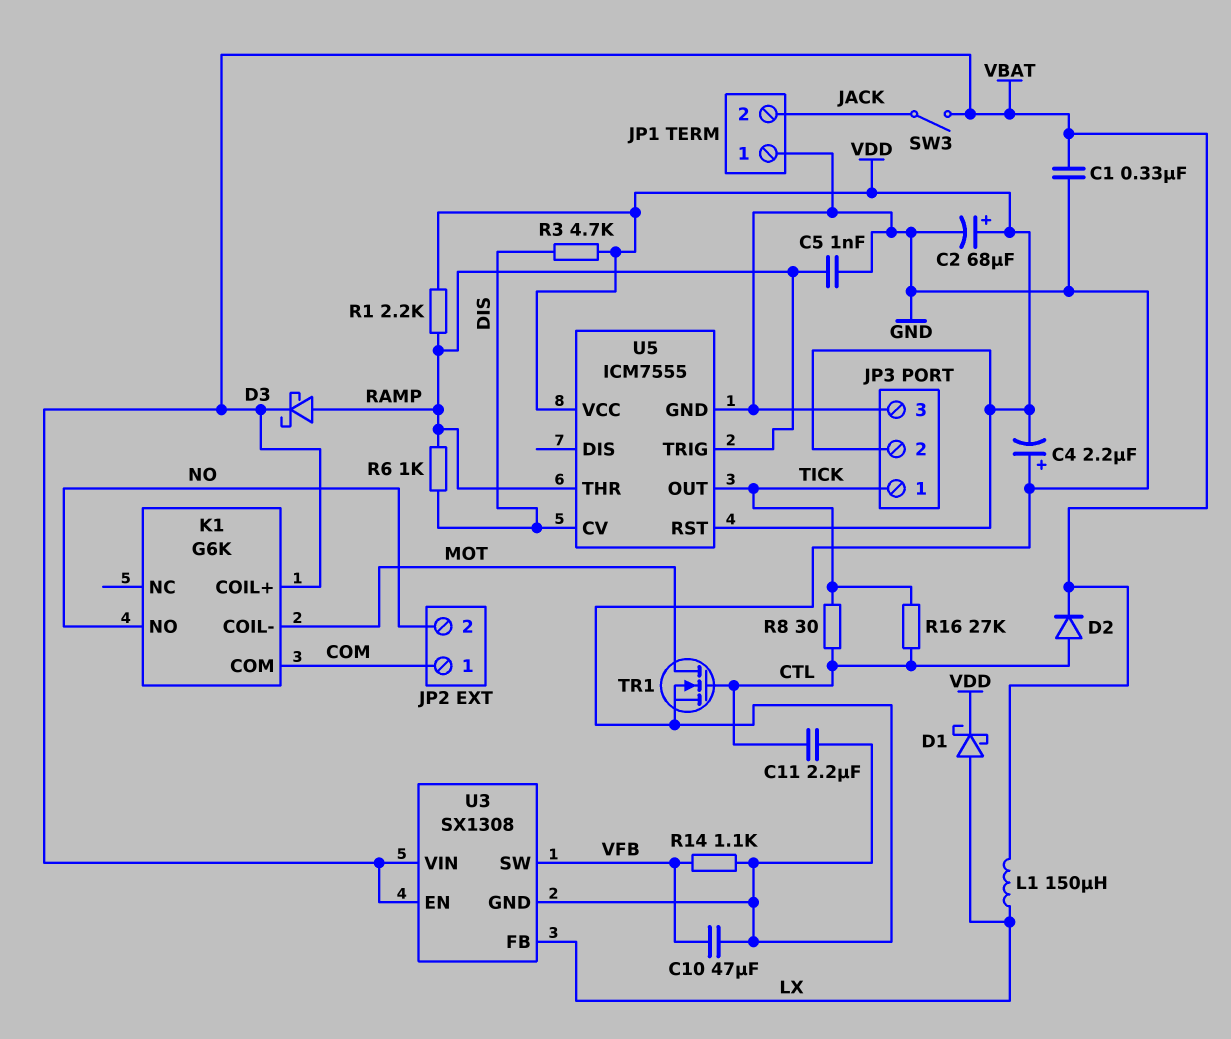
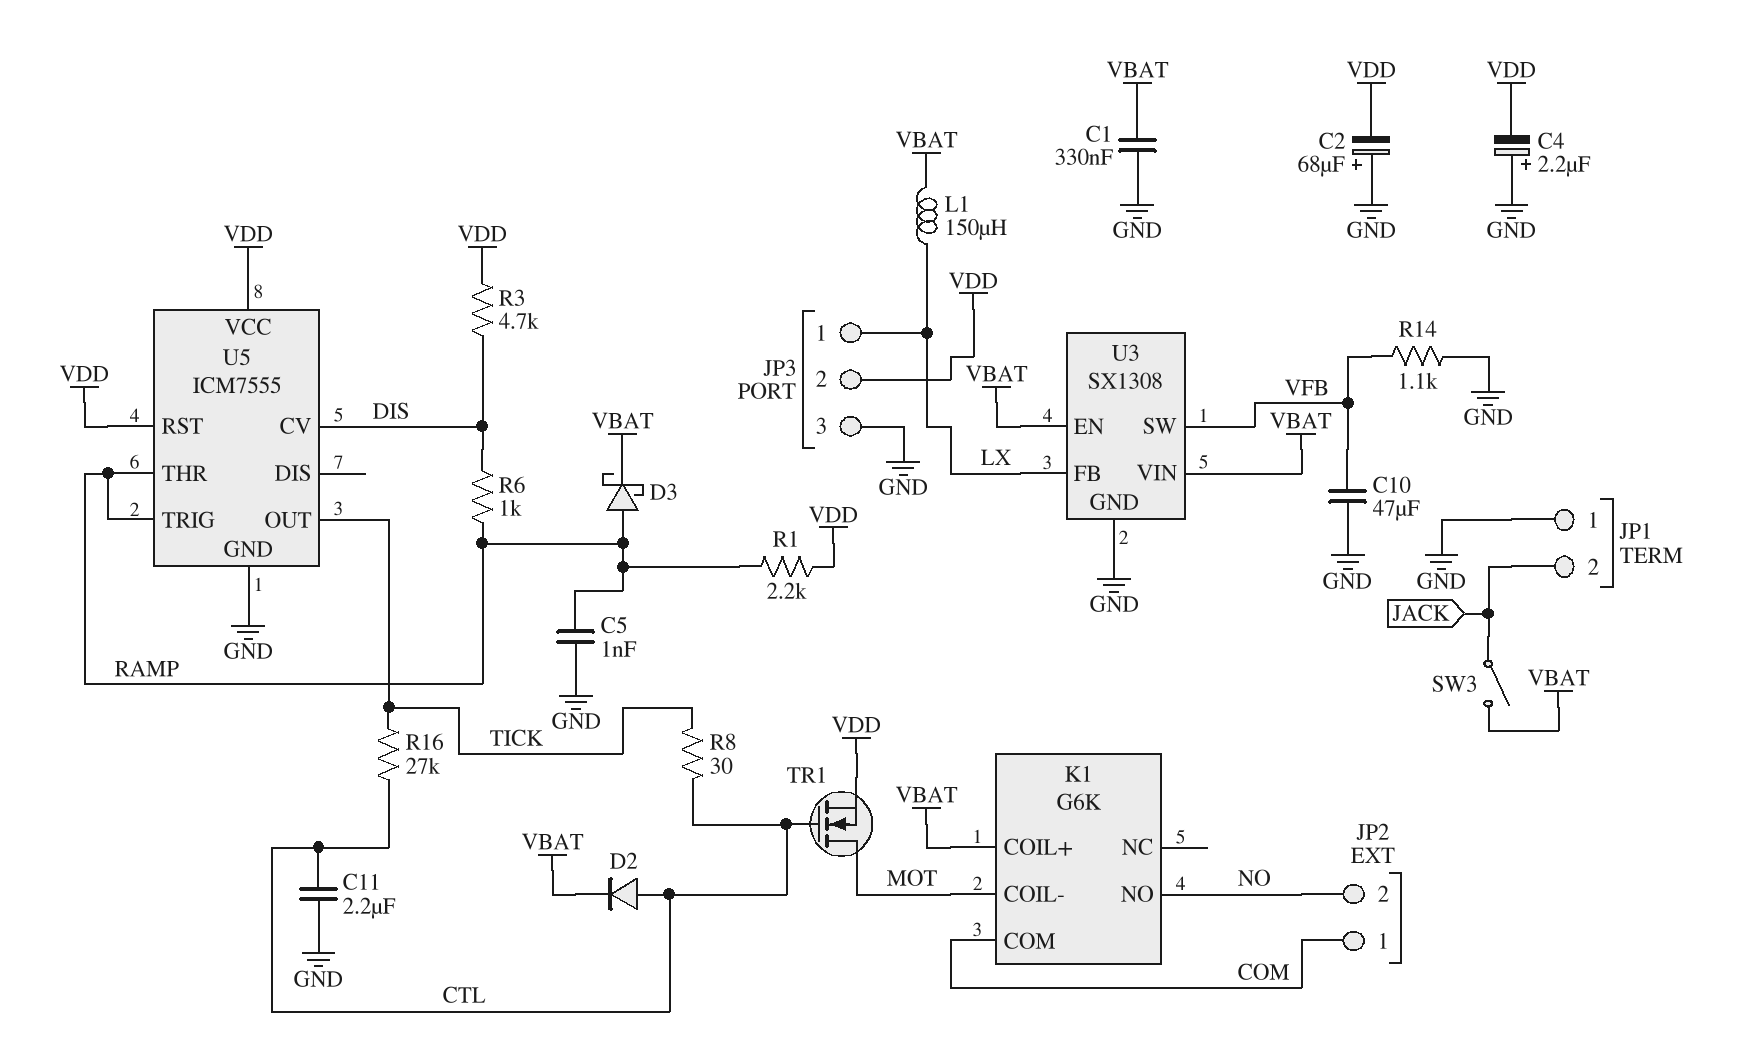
C2: 68uF (plus VDD, minus GND) -> 68uF (plus GND, minus VDD)
D1: schottky (A LX, K VDD) -> none
JP3 pin 1: TICK -> LX
TR1: NMOS (G CTL, D MOT, S GND) -> NMOS (G CTL, D MOT, S VDD)

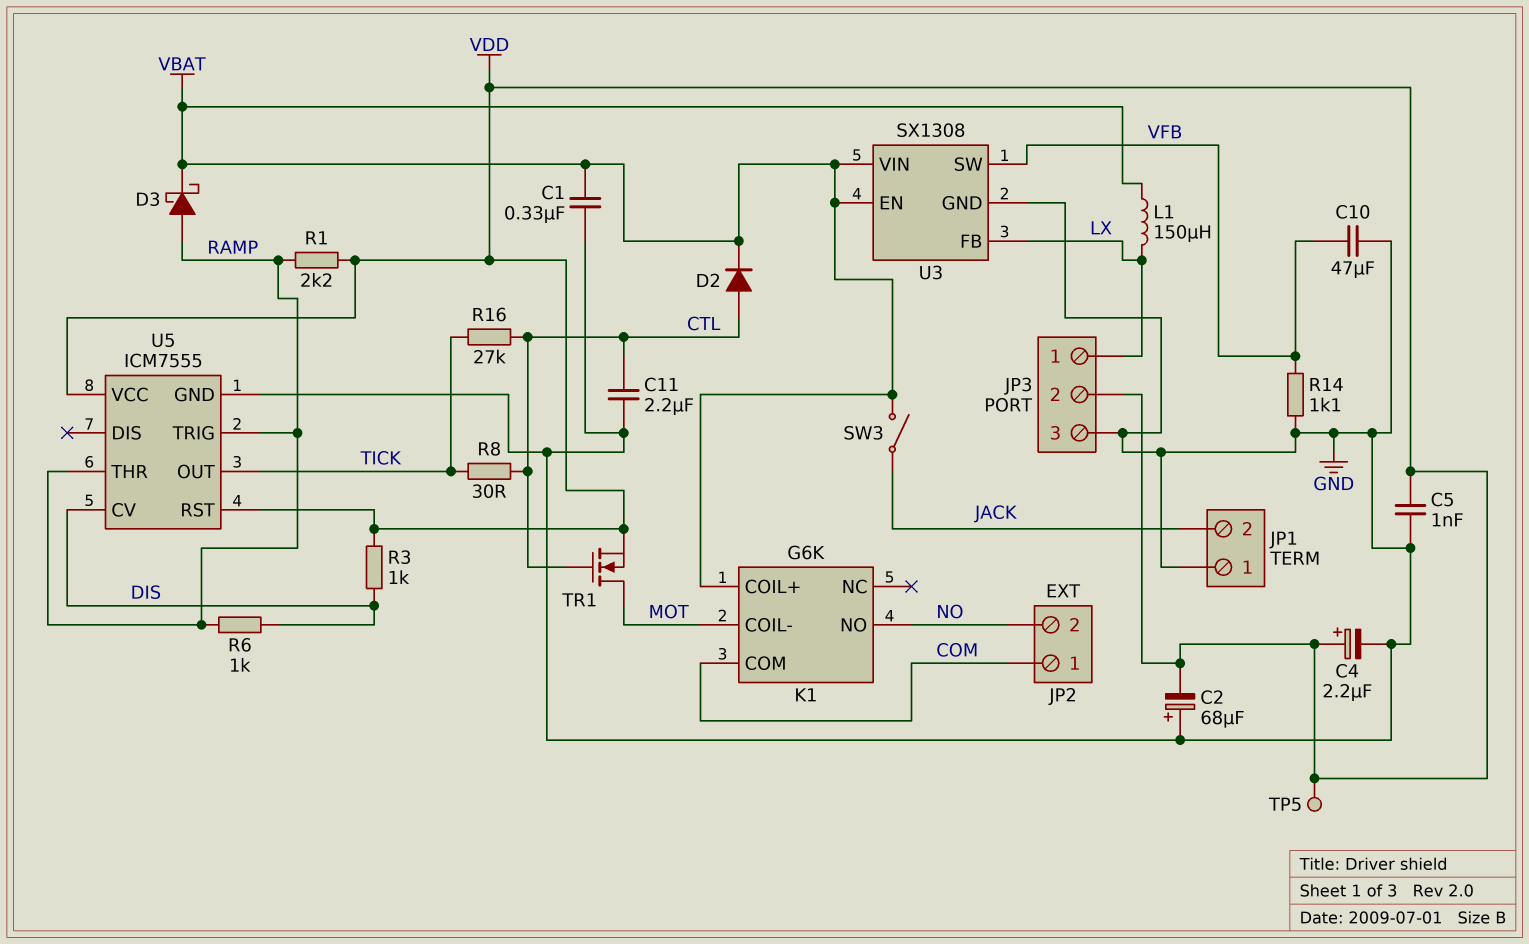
C4: 2.2uF (plus GND, minus VDD) -> 2.2uF (plus VDD, minus GND)
C5: 1nF (GND, RAMP) -> 1nF (GND, VDD)
R3: 4.7k (DIS, VDD) -> 1k (DIS, VDD)
TP5: none -> test point (VDD)

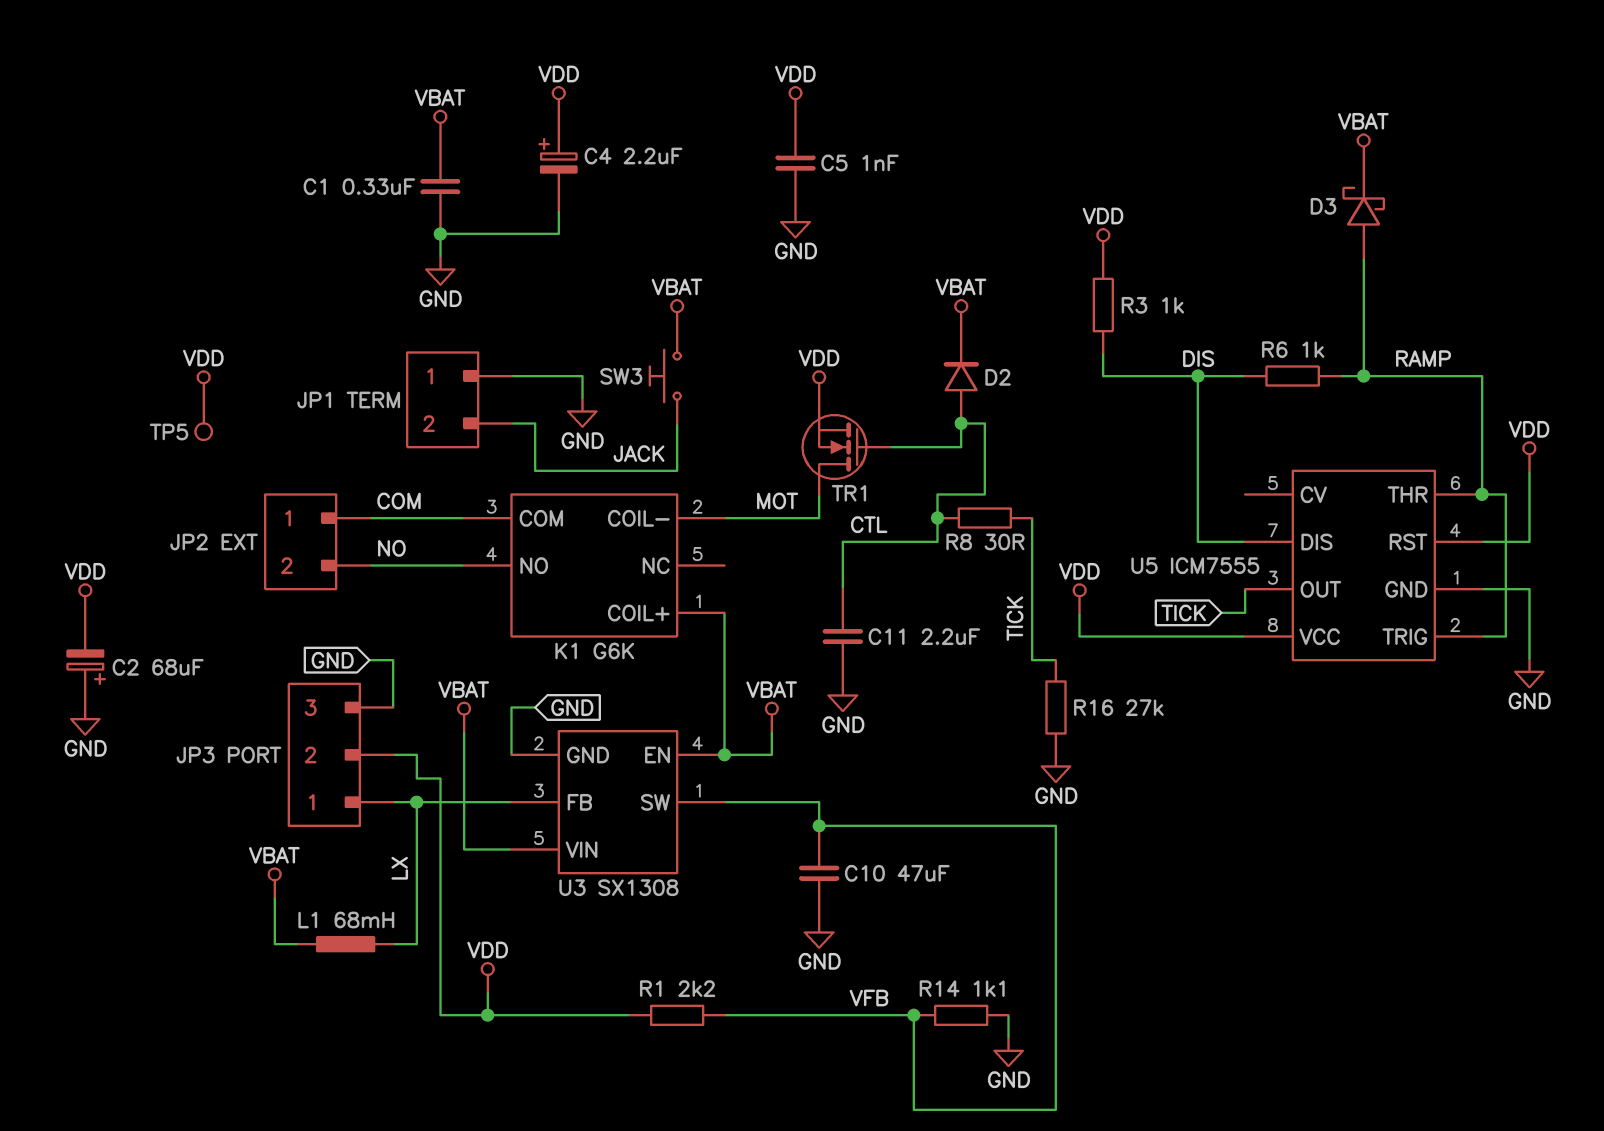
L1: 150uH (LX, VBAT) -> 68mH (LX, VBAT)
R1: 2.2k (RAMP, VDD) -> 2.2k (VDD, VFB)
R16: 27k (CTL, TICK) -> 27k (GND, TICK)
SW3: switch (JACK, VBAT) -> button (JACK, VBAT)
U5 pin CV: DIS -> none
U5 pin DIS: none -> DIS

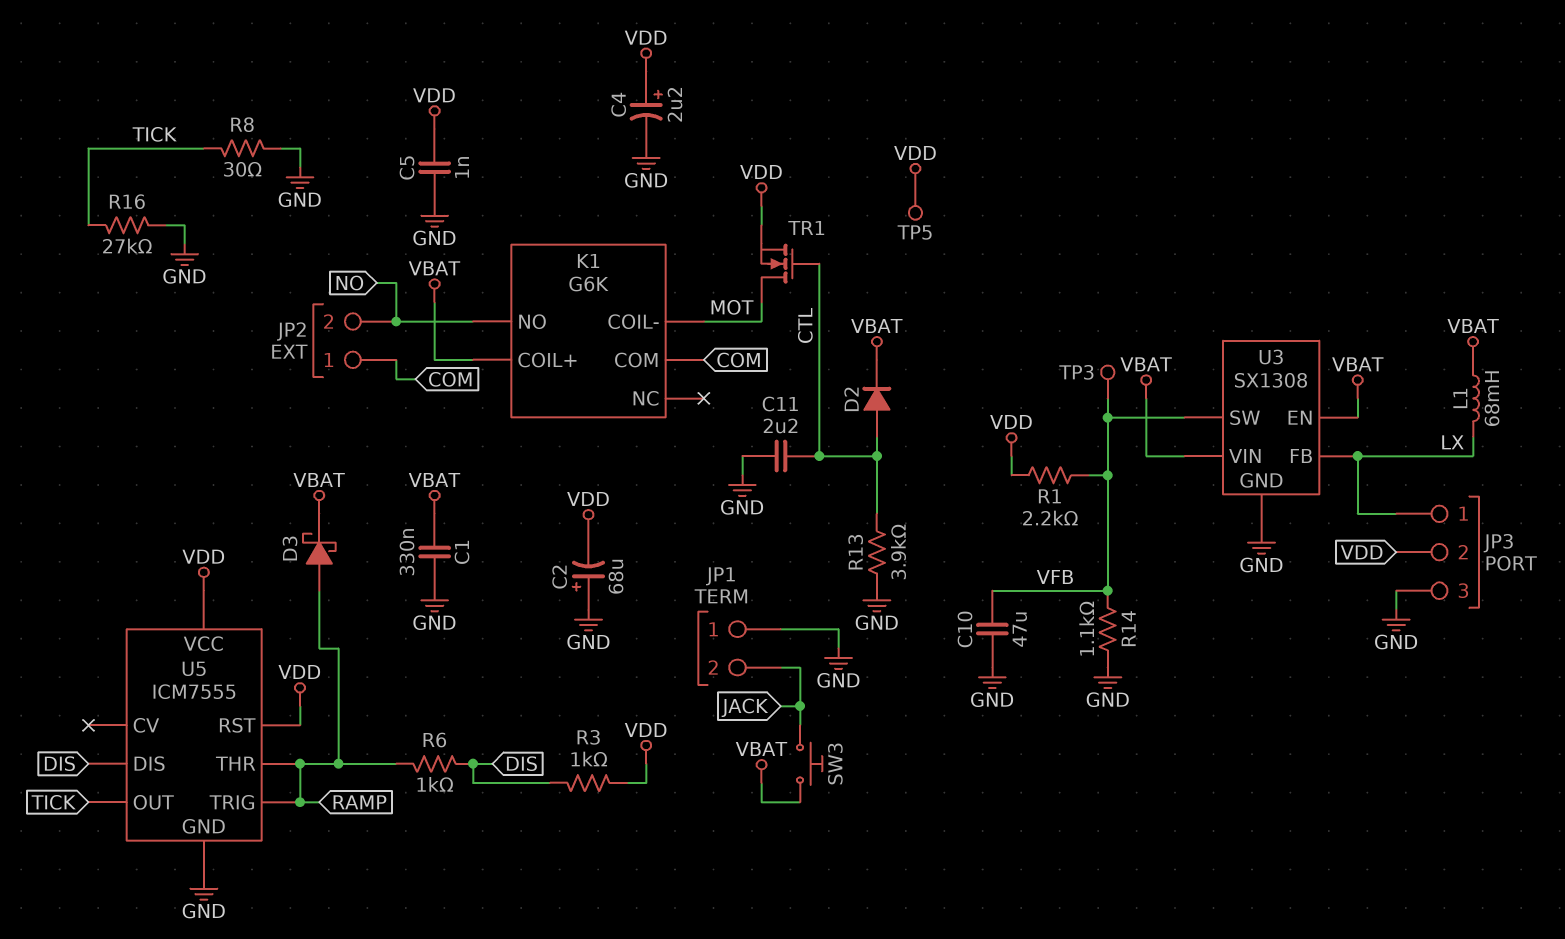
R8: 30 (CTL, TICK) -> 30 (GND, TICK)
R13: none -> 3.9k (CTL, GND)
TP3: none -> test point (VFB)

